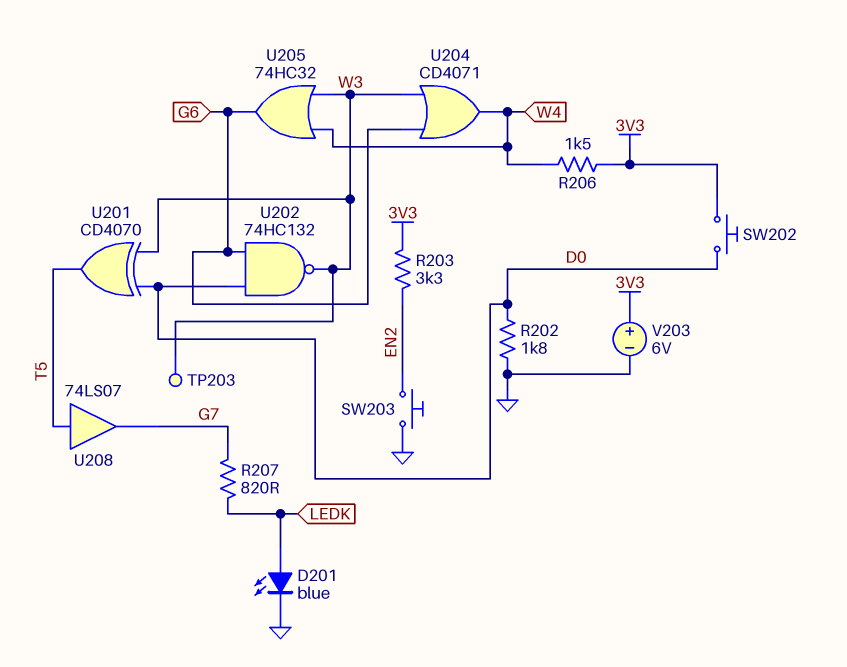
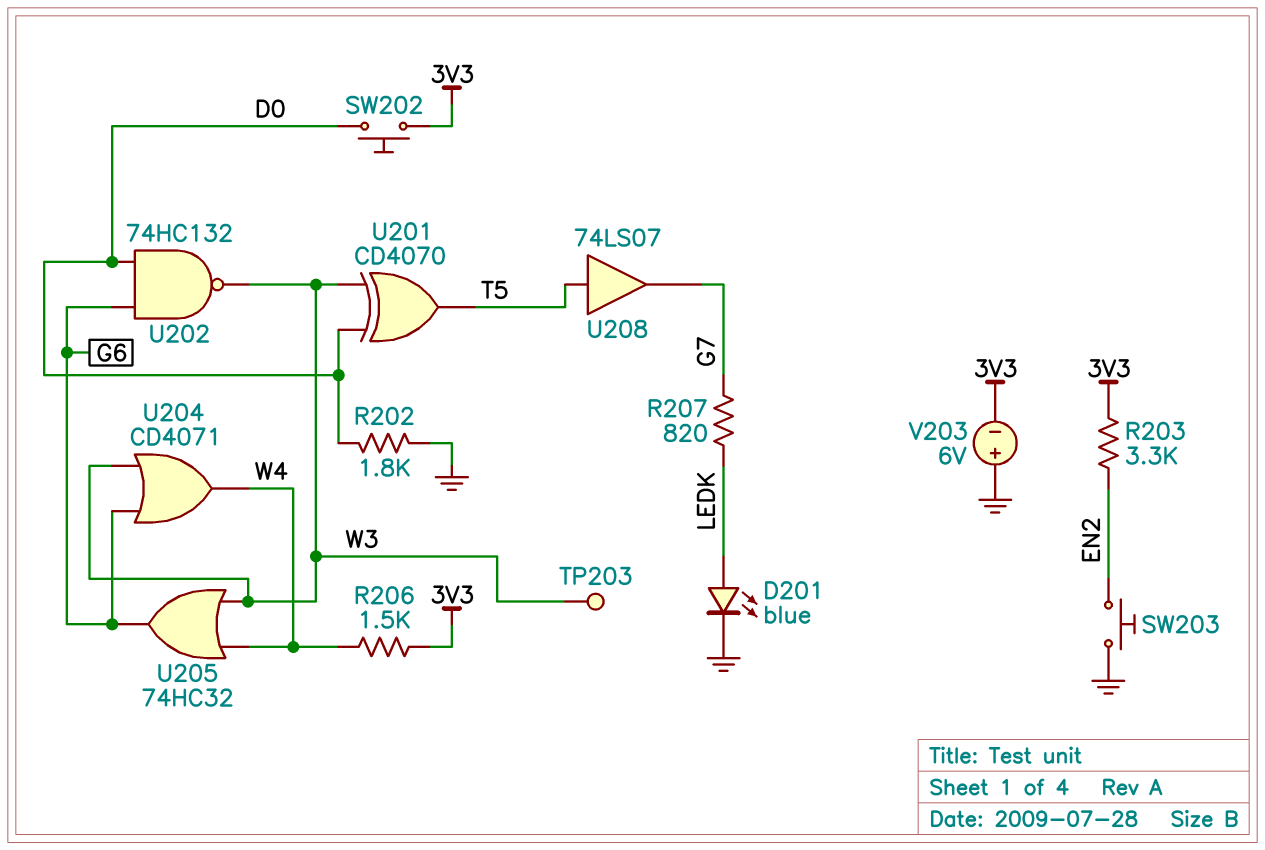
V203: 6V (plus 3V3, minus GND) -> 6V (plus GND, minus 3V3)

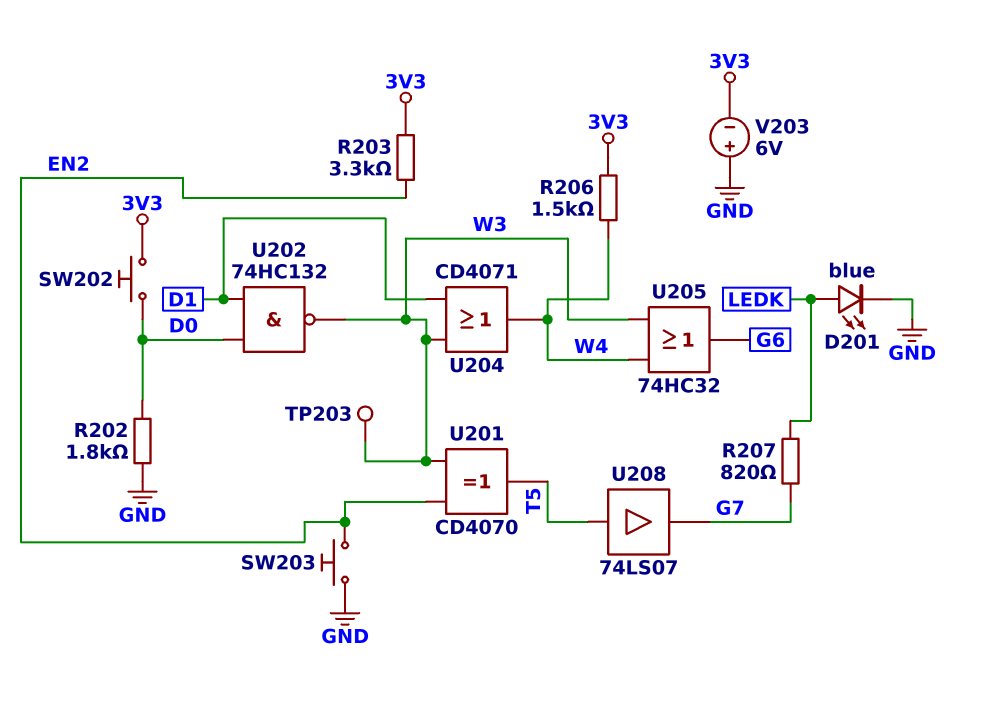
U201: XOR CD4070 (in D0, in W3, out T5) -> XOR CD4070 (in EN2, in W3, out T5)
U202: NAND 74HC132 (in D0, in G6, out W3) -> NAND 74HC132 (in D0, in D1, out W3)
U204: OR CD4071 (in G6, in W3, out W4) -> OR CD4071 (in D1, in W3, out W4)

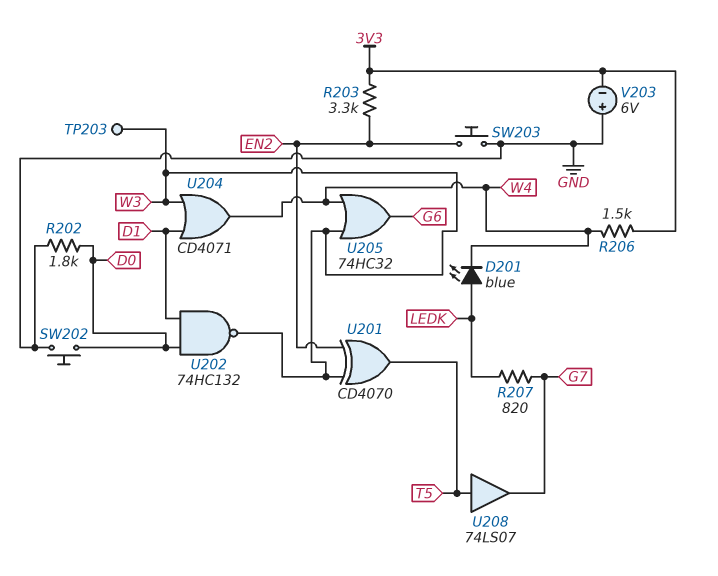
D201: LED blue (A LEDK, K GND) -> LED blue (A LEDK, K W4)
SW202: button (3V3, D0) -> button (D0, GND)

